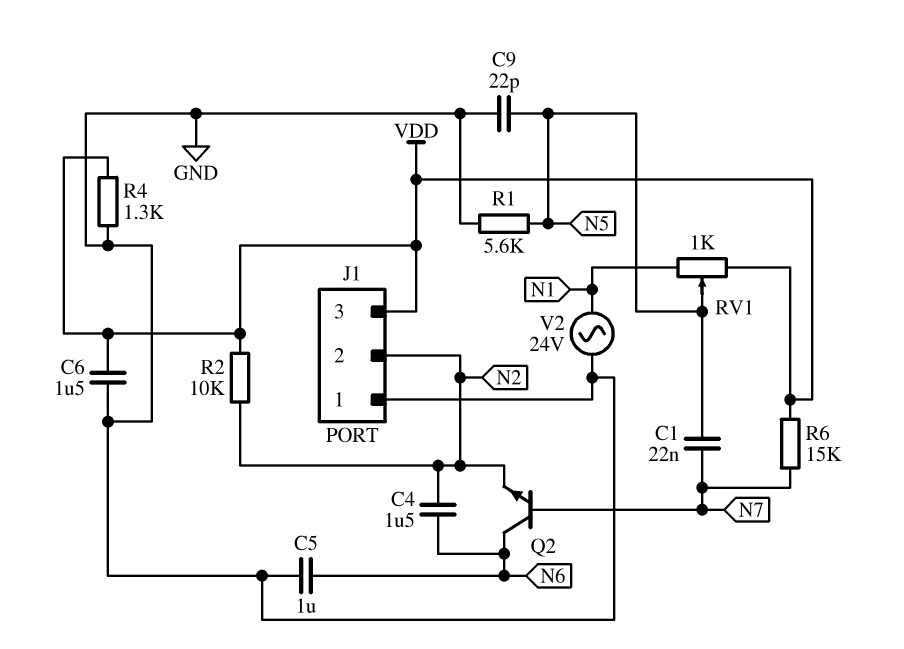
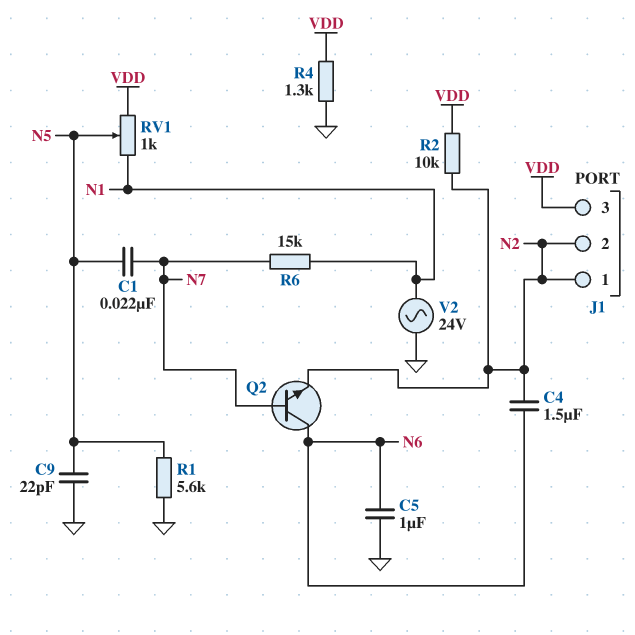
C6: 1.5uF (GND, VDD) -> none
J1 pin 1: GND -> N2
R6: 15k (N7, VDD) -> 15k (N1, N7)

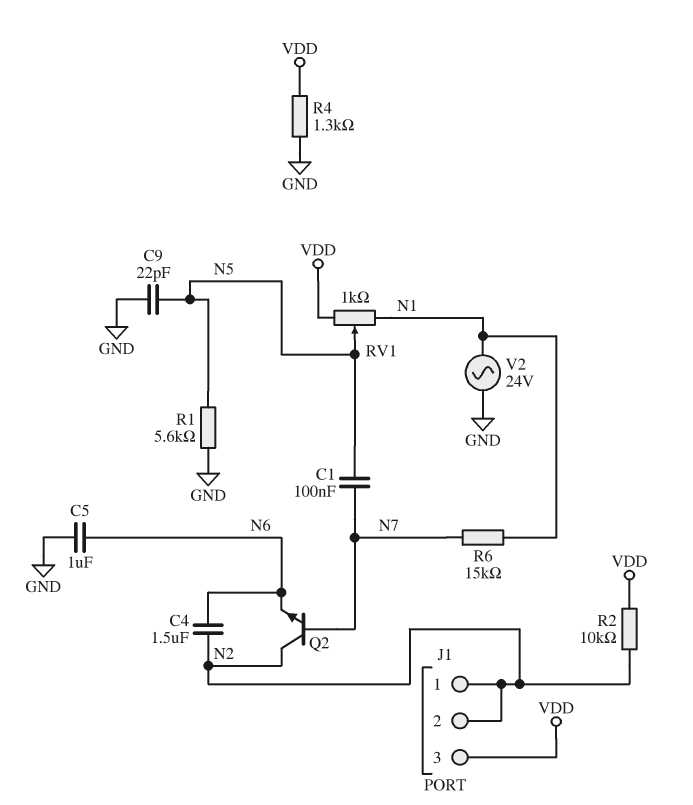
C1: 22nF (N5, N7) -> 100nF (N5, N7)
Q2: NPN (B N7, C N6, E N2) -> NPN (B N7, C N2, E N6)

